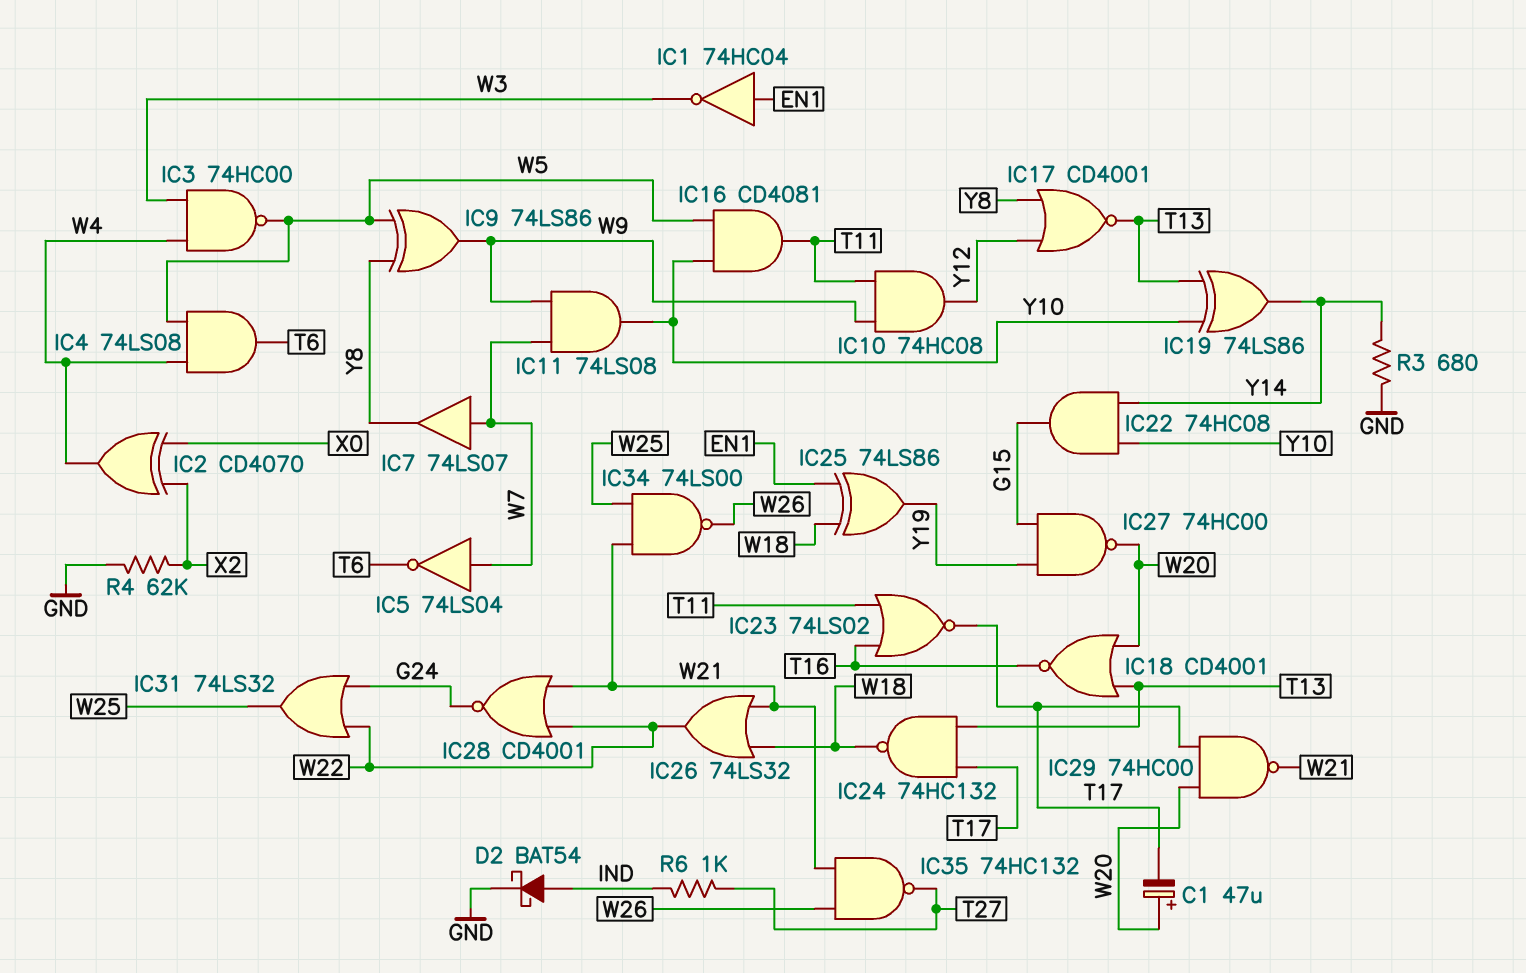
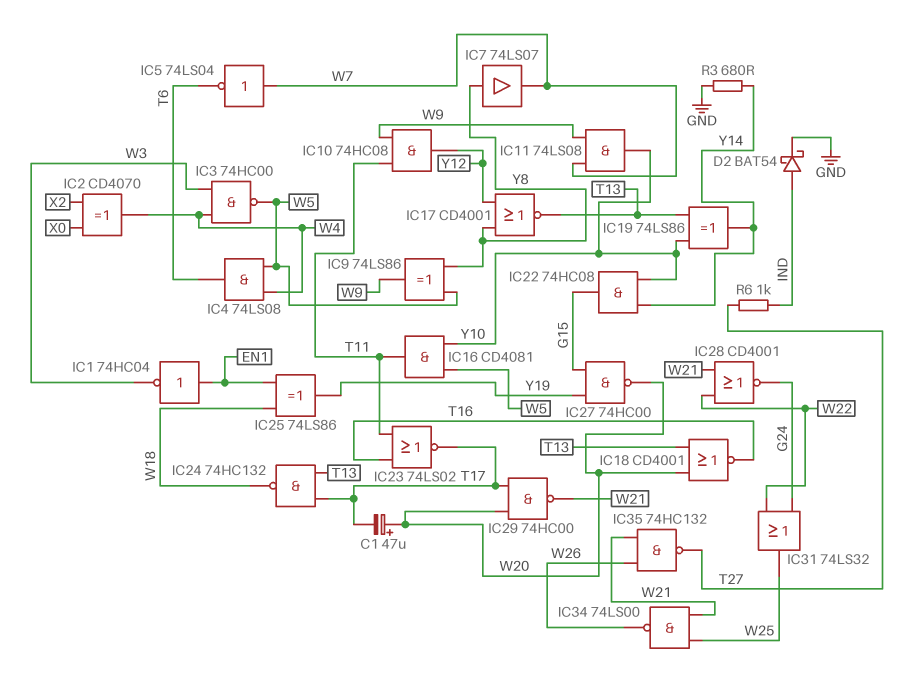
IC7: buffer 74LS07 (in W7, out Y8) -> buffer 74LS07 (in Y8, out W7)
IC26: OR 74LS32 (in W18, in W21, out W22) -> none
R4: 62k (GND, X2) -> none

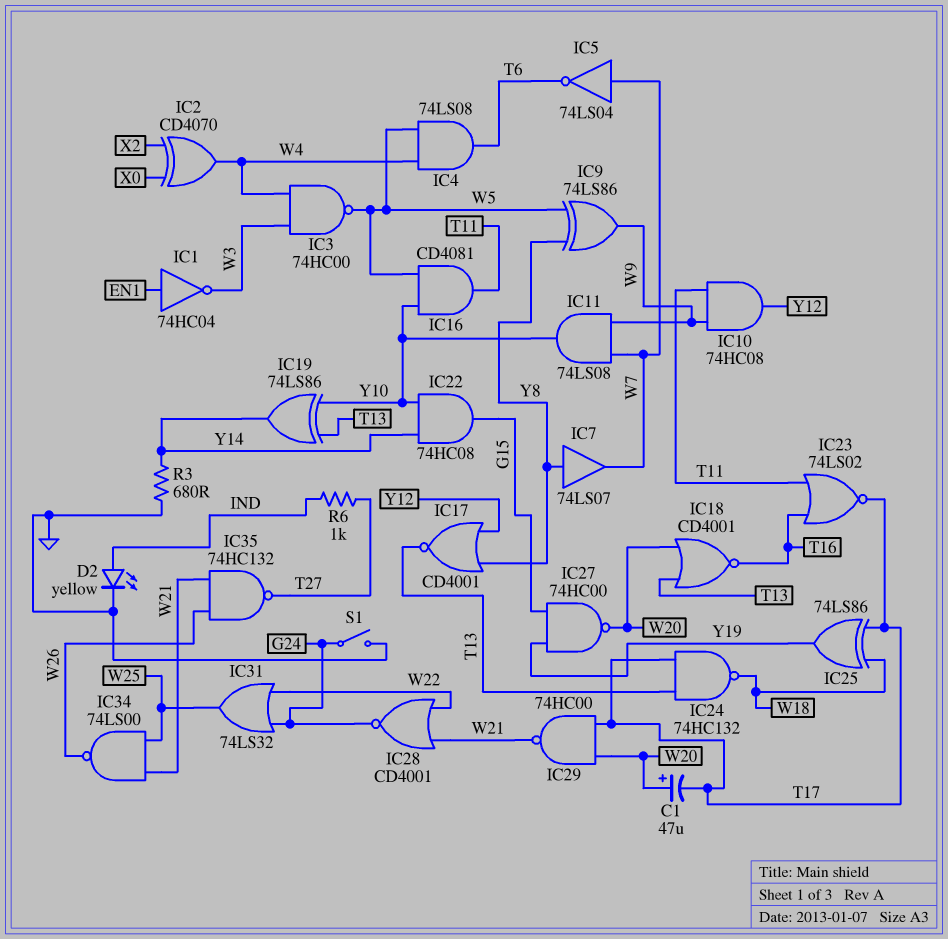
D2: schottky BAT54 (A IND, K GND) -> LED yellow (A IND, K GND)
IC25: XOR 74LS86 (in EN1, in W18, out Y19) -> XOR 74LS86 (in T17, in W18, out Y19)
S1: none -> switch (G24, GND)

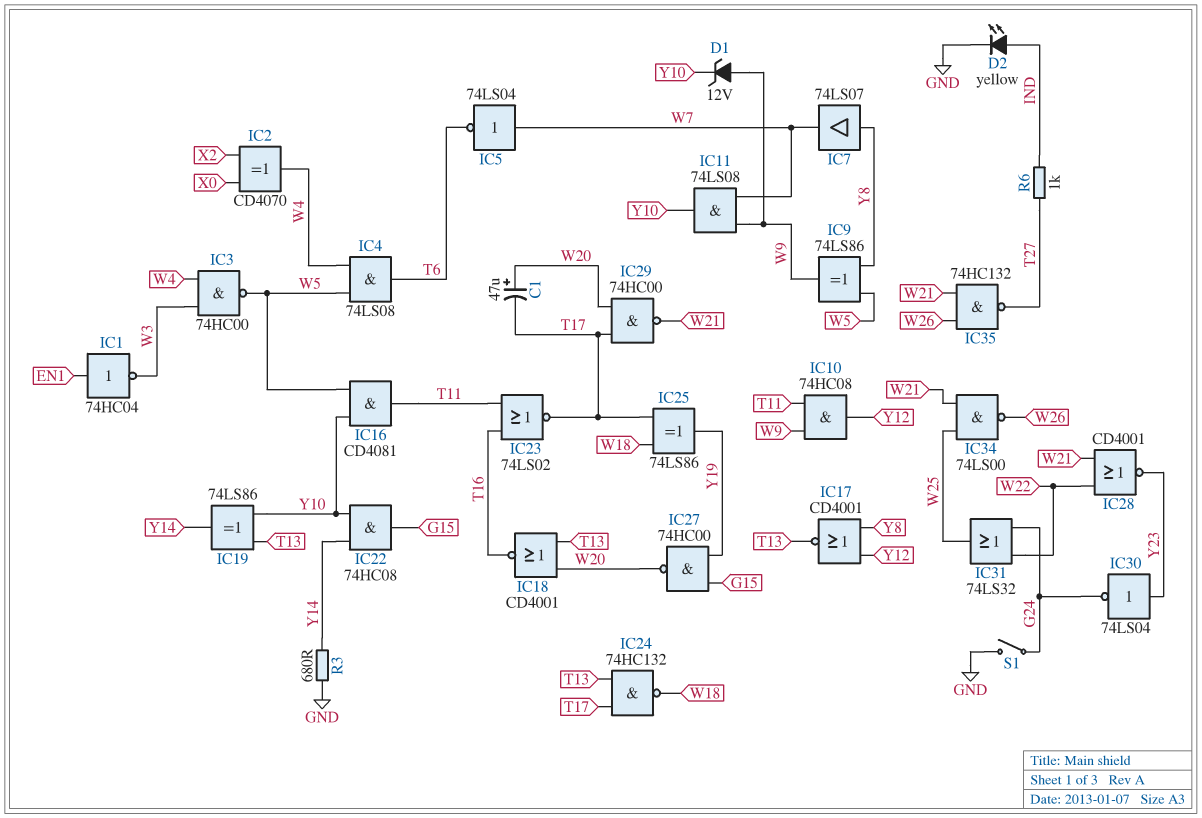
D1: none -> zener 12V (A W9, K Y10)
IC28: NOR CD4001 (in W21, in W22, out G24) -> NOR CD4001 (in W21, in W22, out Y23)
IC30: none -> NOT 74LS04 (in Y23, out G24)

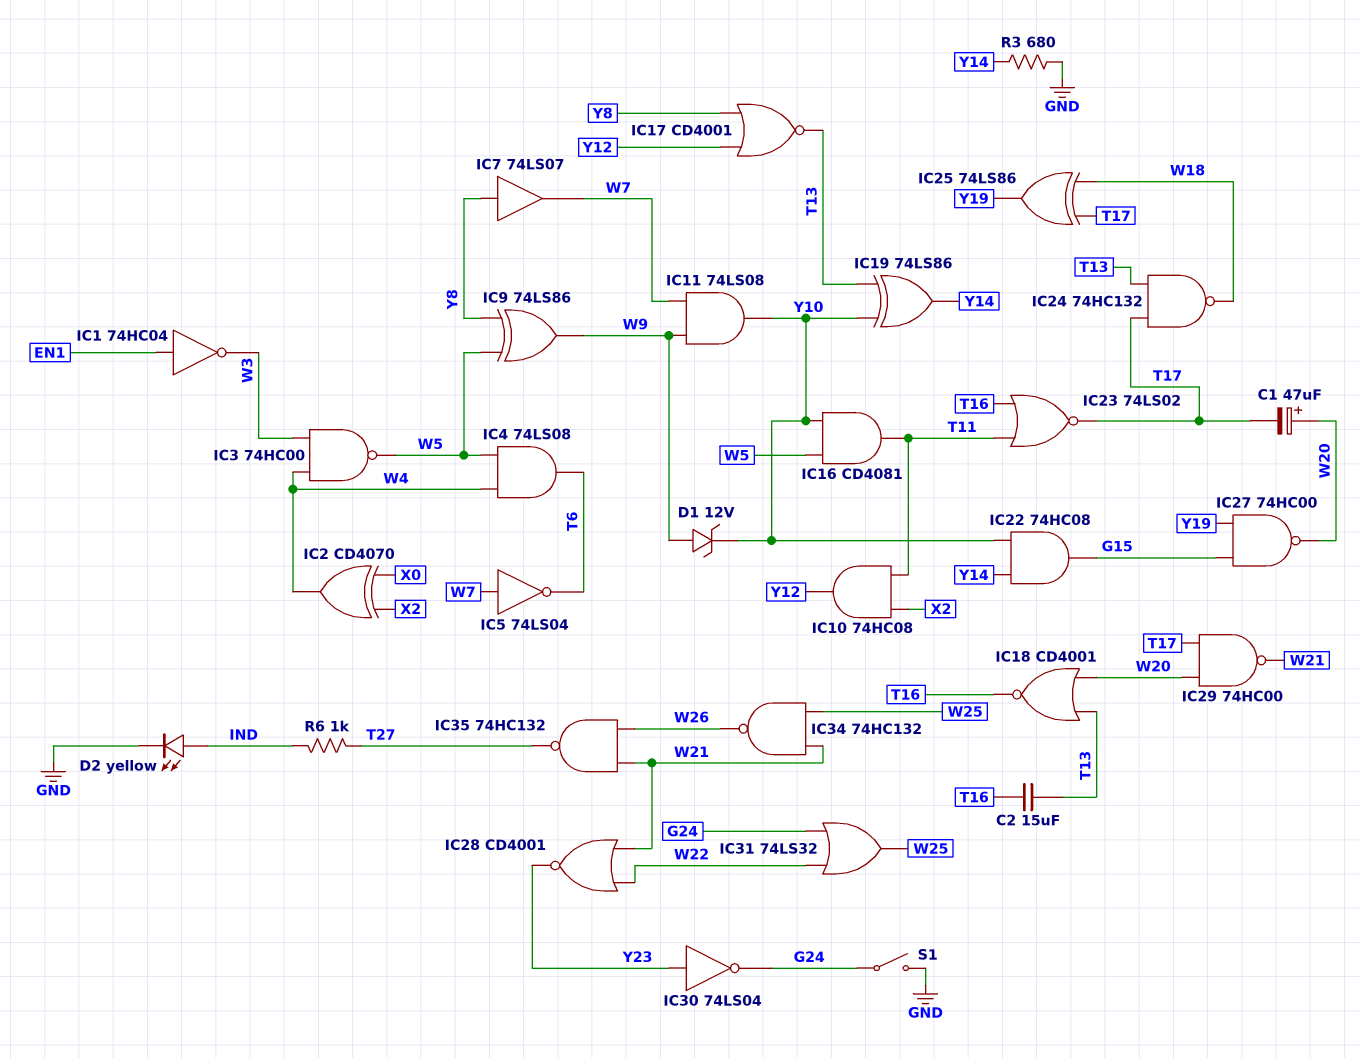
C2: none -> 15uF (T13, T16)
IC10: AND 74HC08 (in T11, in W9, out Y12) -> AND 74HC08 (in T11, in X2, out Y12)
IC34: NAND 74LS00 (in W21, in W25, out W26) -> NAND 74HC132 (in W21, in W25, out W26)

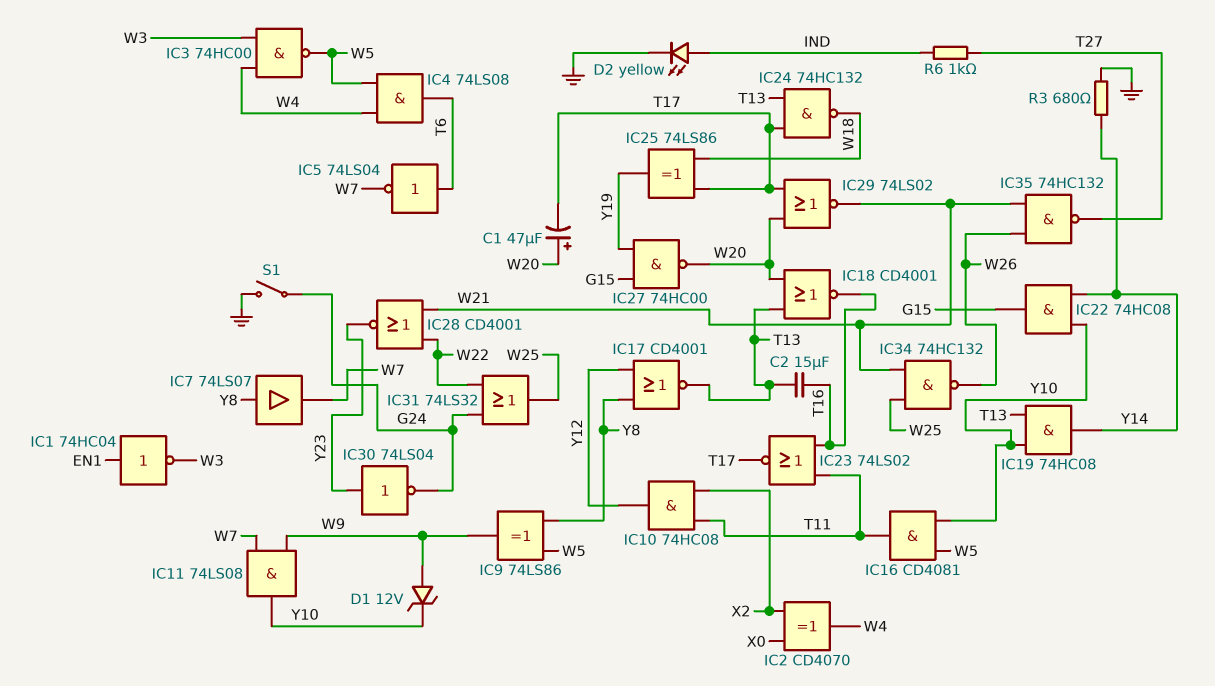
IC5: NOT 74LS04 (in W7, out T6) -> NOT 74LS04 (in T6, out W7)
IC19: XOR 74LS86 (in T13, in Y10, out Y14) -> AND 74HC08 (in T13, in Y10, out Y14)
IC29: NAND 74HC00 (in T17, in W20, out W21) -> NOR 74LS02 (in T17, in W20, out W21)

